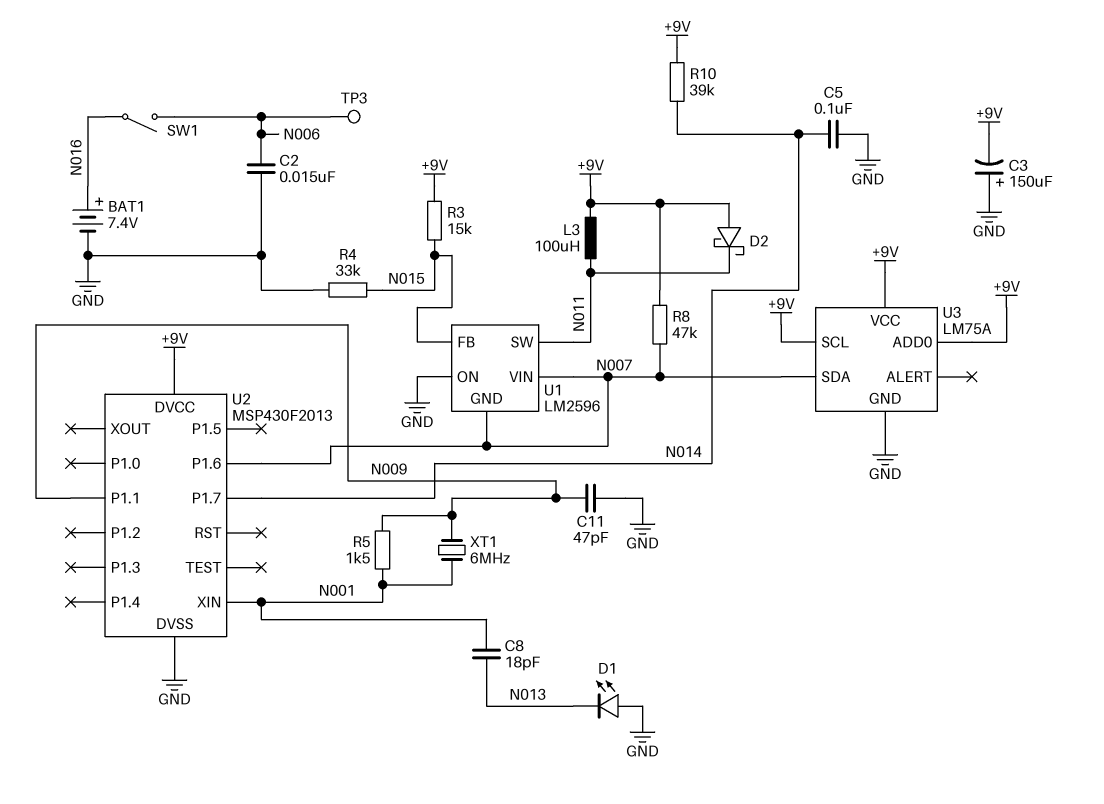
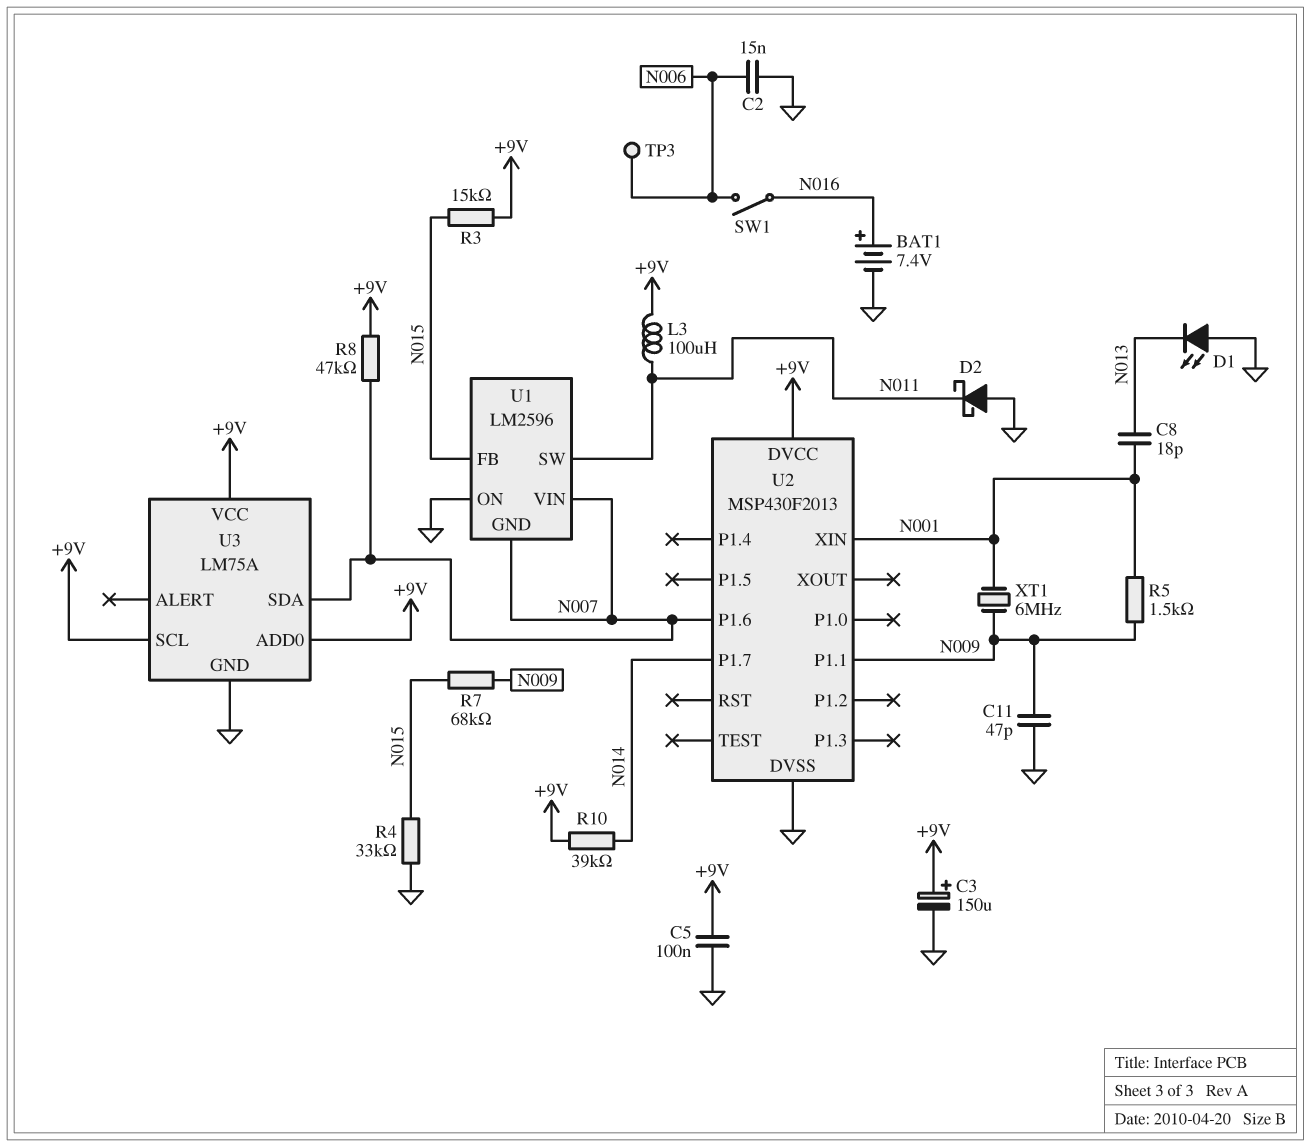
C3: 150uF (plus GND, minus +9V) -> 150uF (plus +9V, minus GND)
C5: 100nF (GND, N014) -> 100nF (+9V, GND)
D2: schottky (A +9V, K N011) -> schottky (A GND, K N011)
R7: none -> 68k (N009, N015)

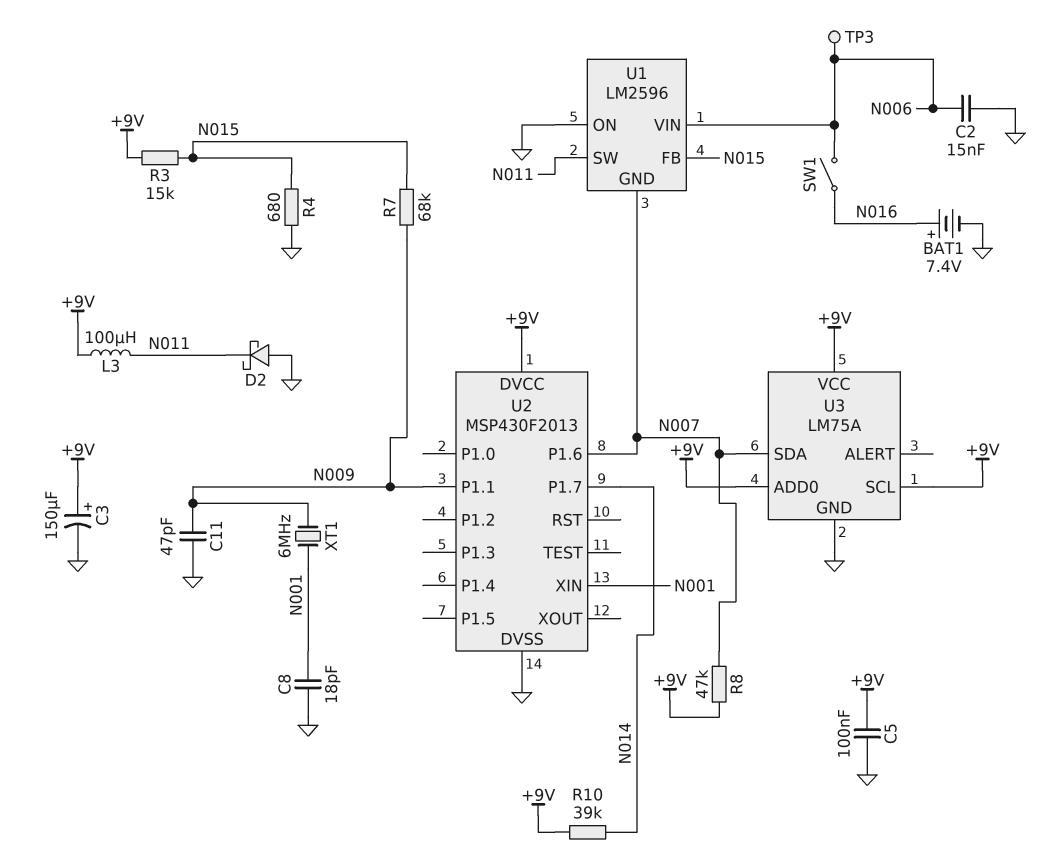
C8: 18pF (N001, N013) -> 18pF (GND, N001)
D1: LED (A GND, K N013) -> none
R4: 33k (GND, N015) -> 680 (GND, N015)
R5: 1.5k (N001, N009) -> none
U1 pin VIN: N007 -> N006

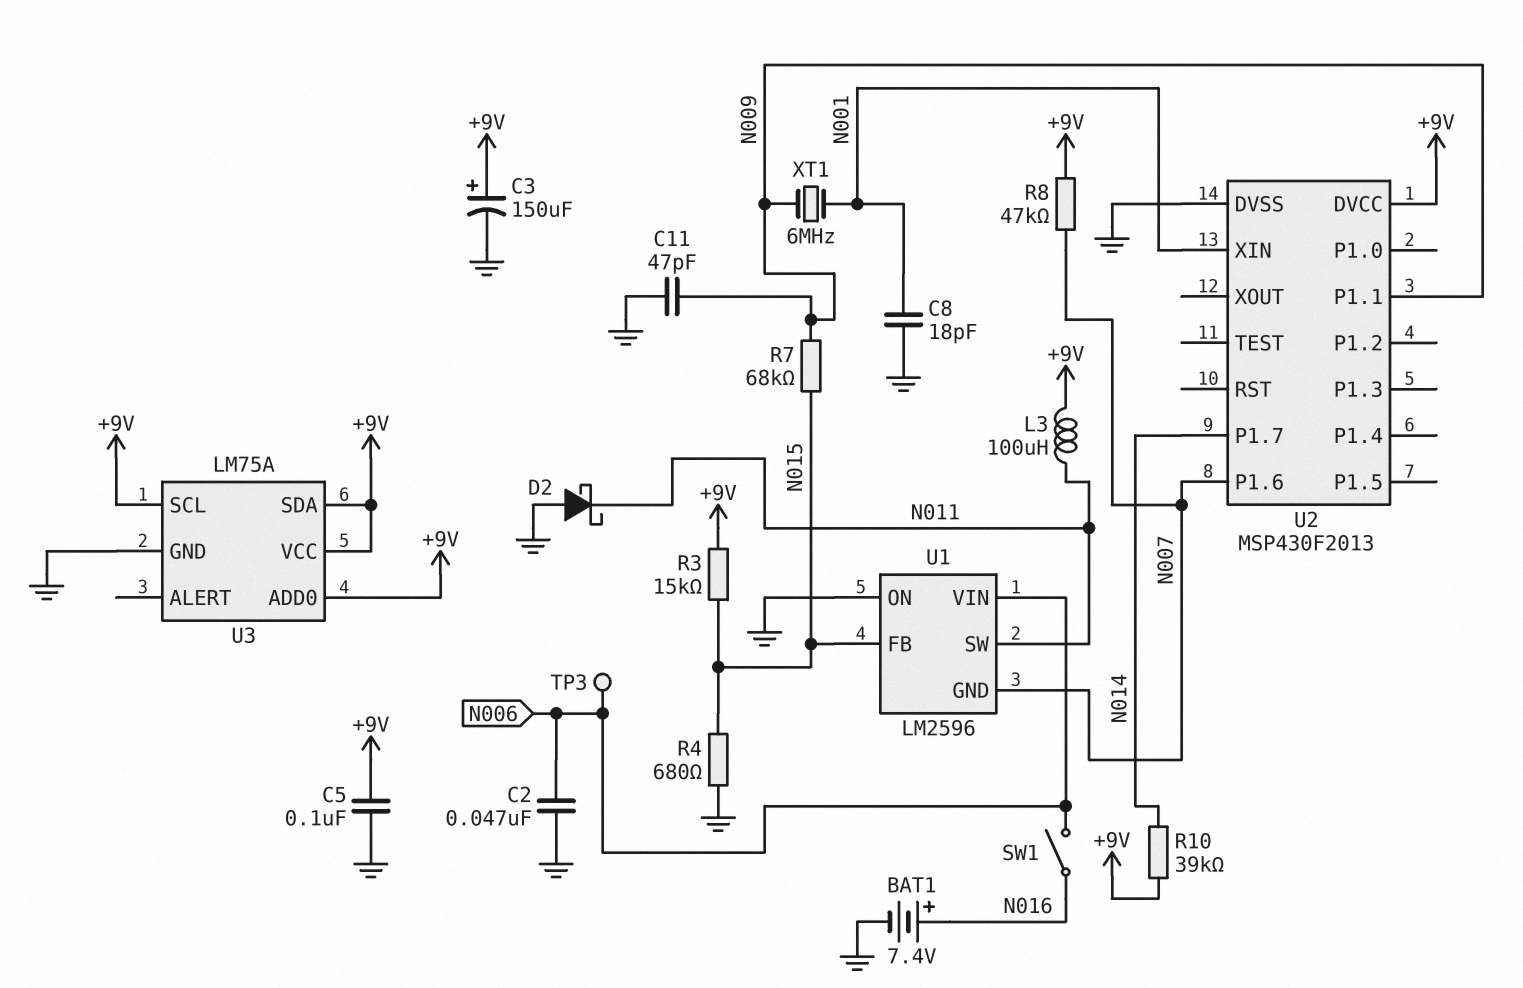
C2: 15nF (GND, N006) -> 47nF (GND, N006)
U3 pin SDA: N007 -> +9V

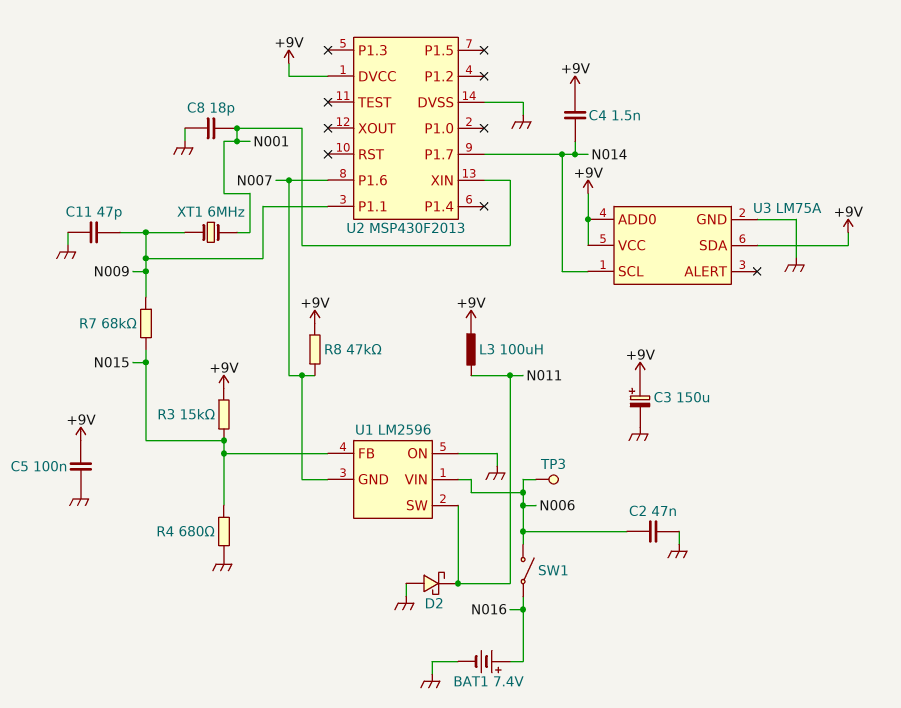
C4: none -> 1.5nF (+9V, N014)
R10: 39k (+9V, N014) -> none
U3 pin SCL: +9V -> N014

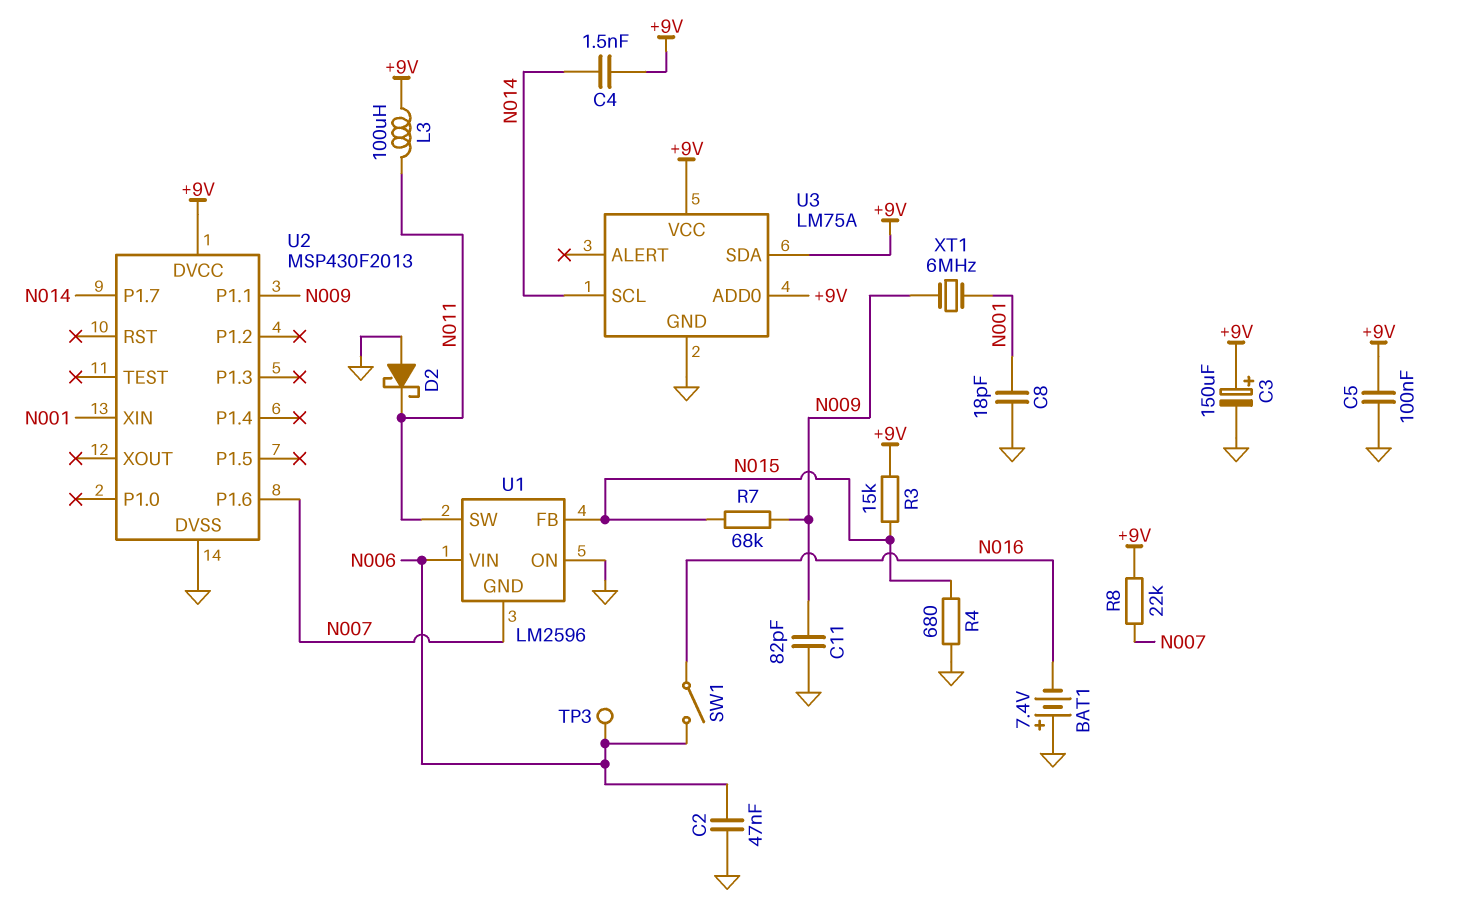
BAT1: 7.4V (plus N016, minus GND) -> 7.4V (plus GND, minus N016)
C11: 47pF (GND, N009) -> 82pF (GND, N009)
R8: 47k (+9V, N007) -> 22k (+9V, N007)

